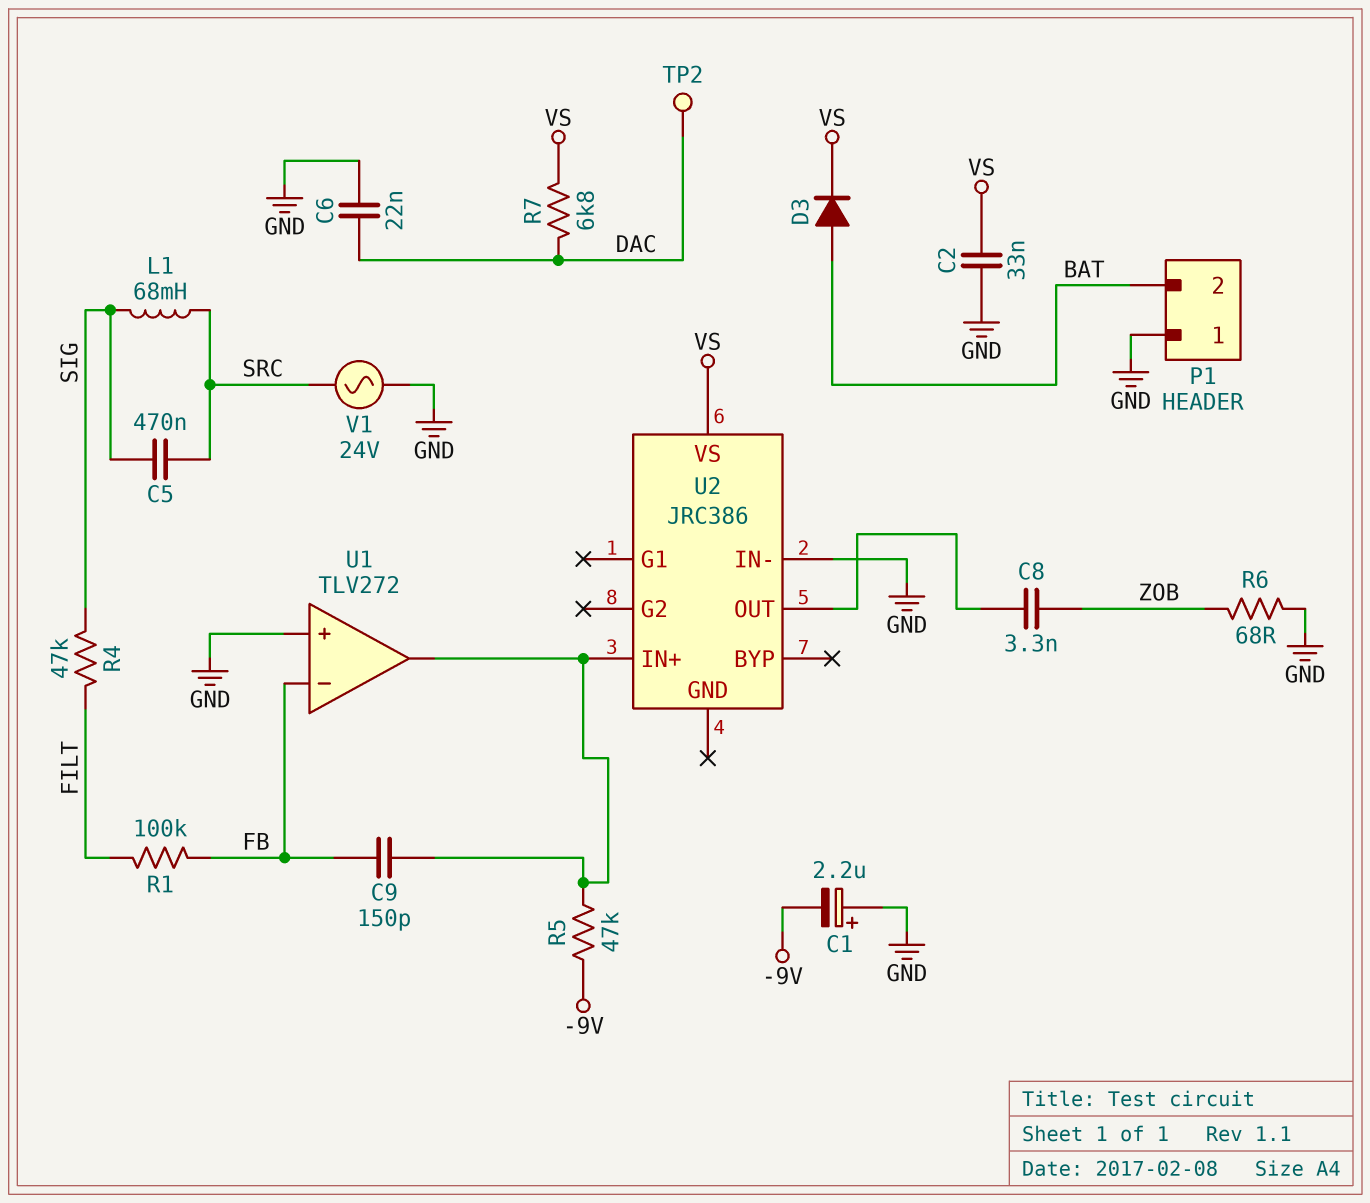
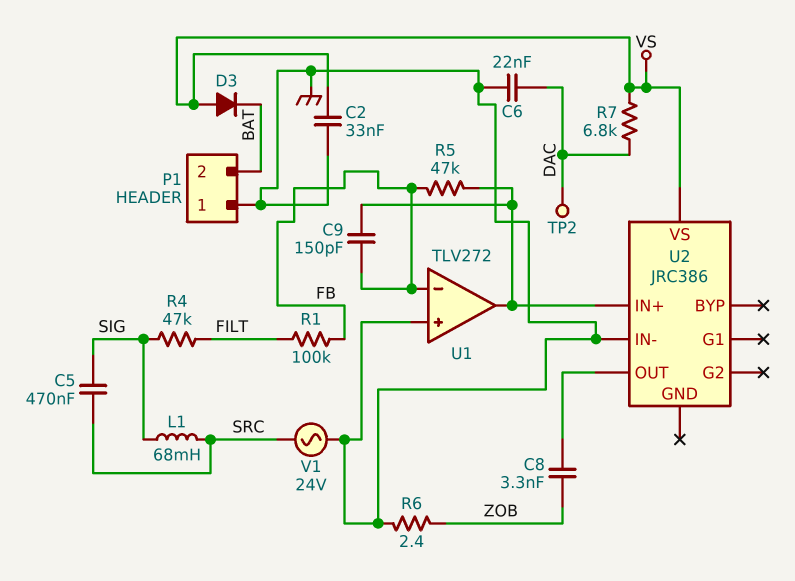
C1: 2.2uF (plus GND, minus -9V) -> none
D3: diode (A BAT, K VS) -> diode (A VS, K BAT)
R5: 47k (-9V, U1/out) -> 47k (FB, U1/out)
R6: 68 (GND, ZOB) -> 2.4 (GND, ZOB)

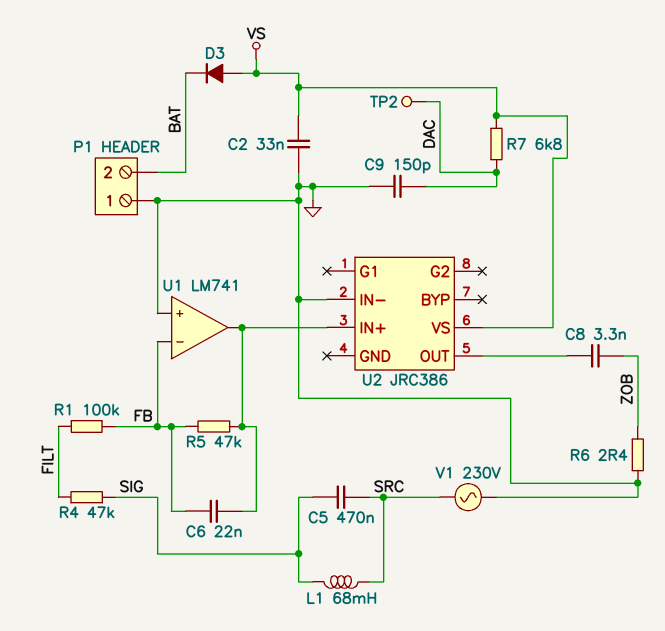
C6: 22nF (DAC, GND) -> 22nF (FB, U1/out)
C9: 150pF (FB, U1/out) -> 150pF (DAC, GND)
U1: TLV272 -> LM741
V1: AC 24V (GND, SRC) -> AC 230V (GND, SRC)

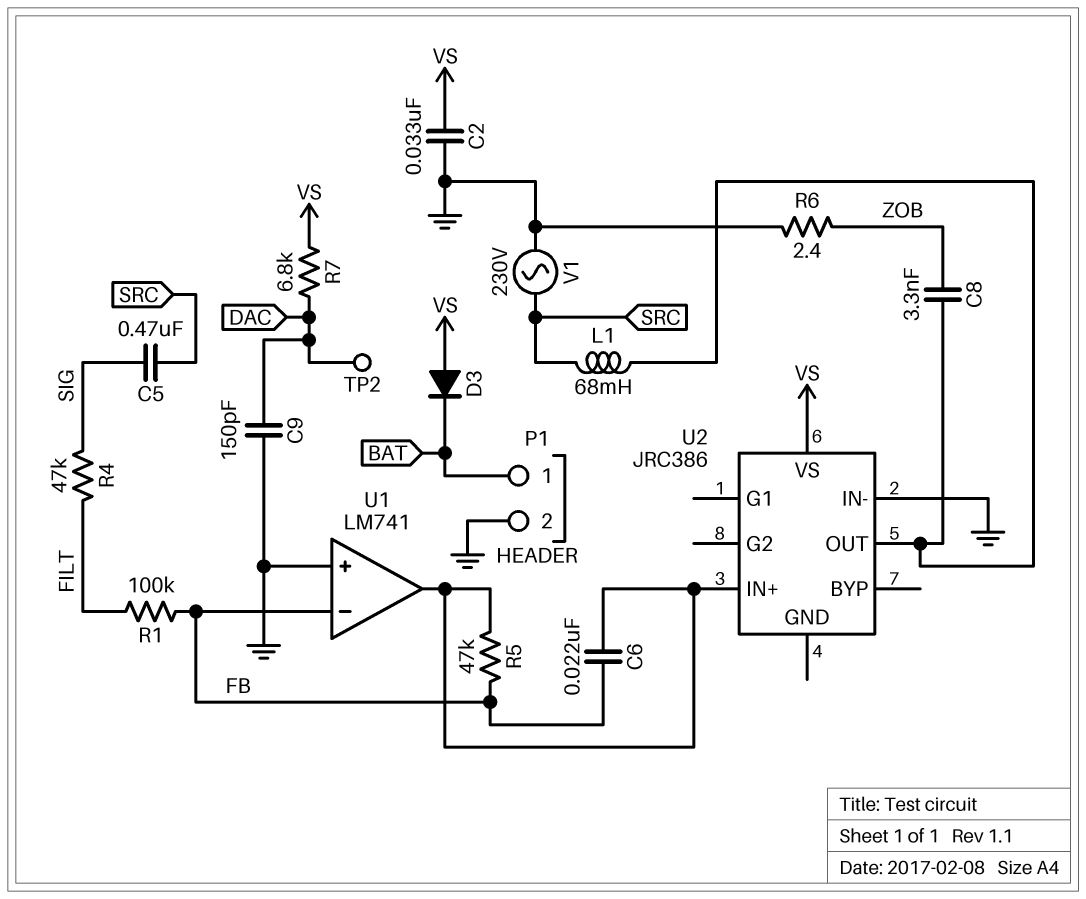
L1: 68mH (SIG, SRC) -> 68mH (SRC, U2/OUT)
P1 pin 1: GND -> BAT
P1 pin 2: BAT -> GND

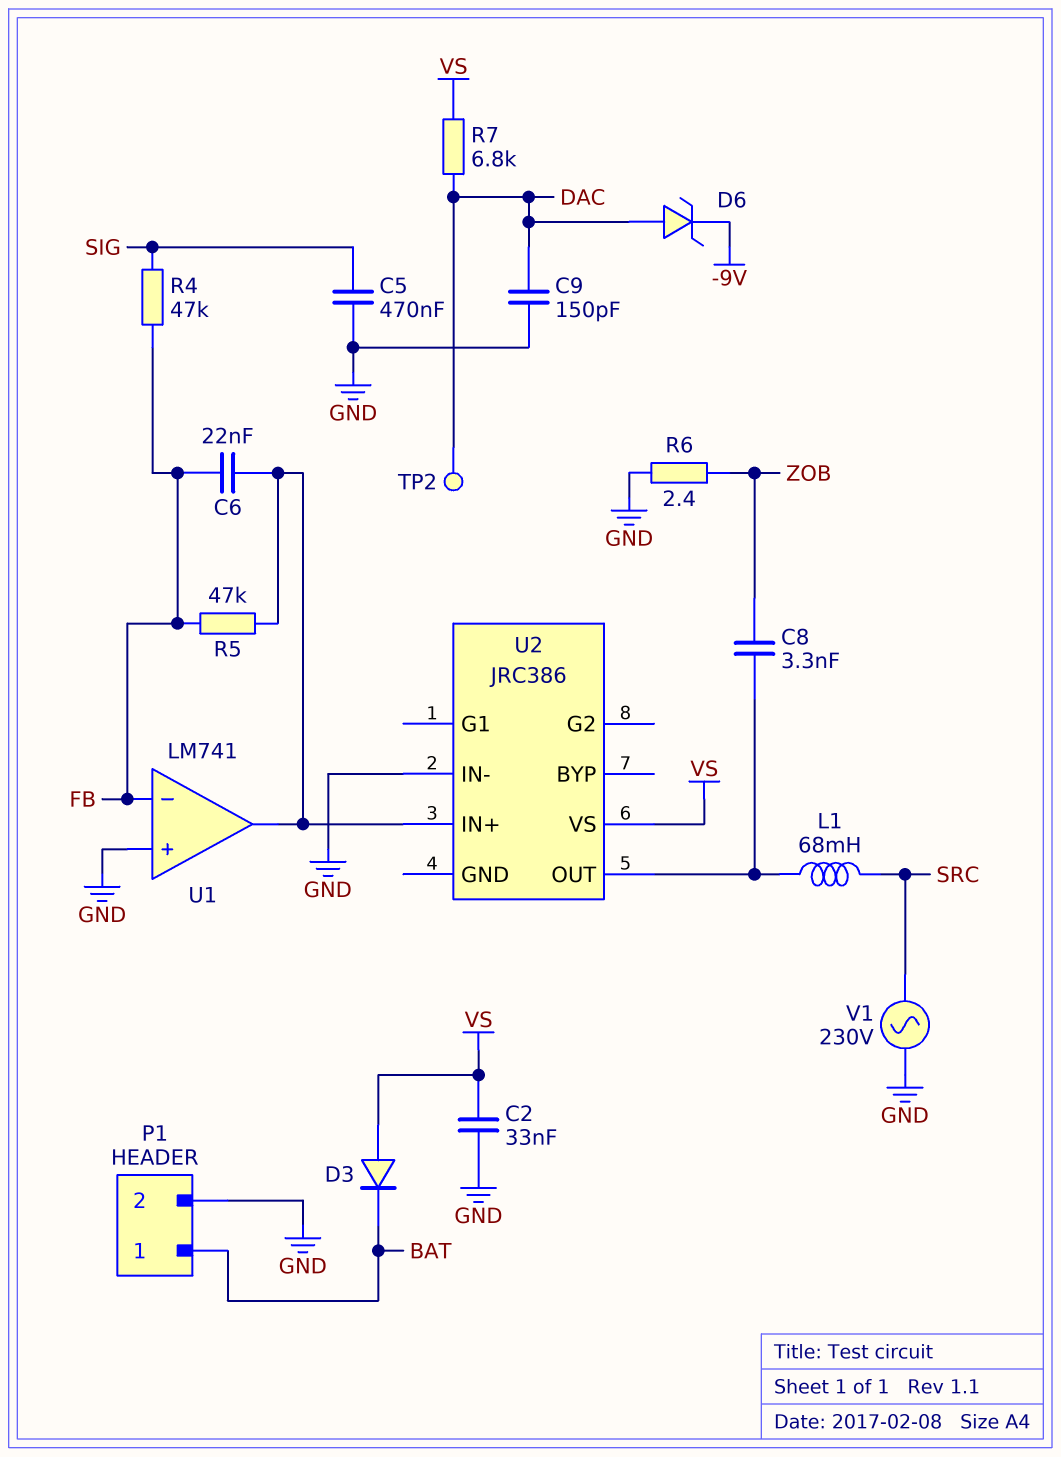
C5: 470nF (SIG, SRC) -> 470nF (GND, SIG)
D6: none -> zener (A DAC, K -9V)
R1: 100k (FB, FILT) -> none
R4: 47k (FILT, SIG) -> 47k (FB, SIG)

